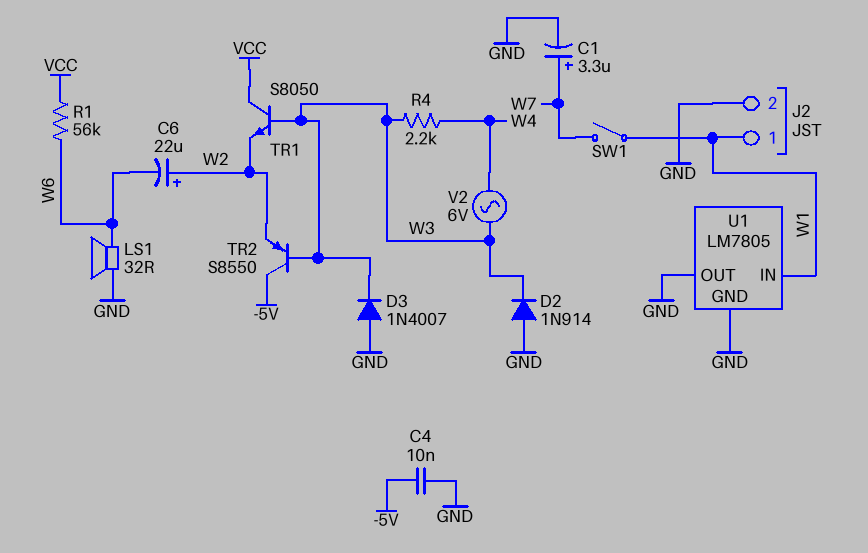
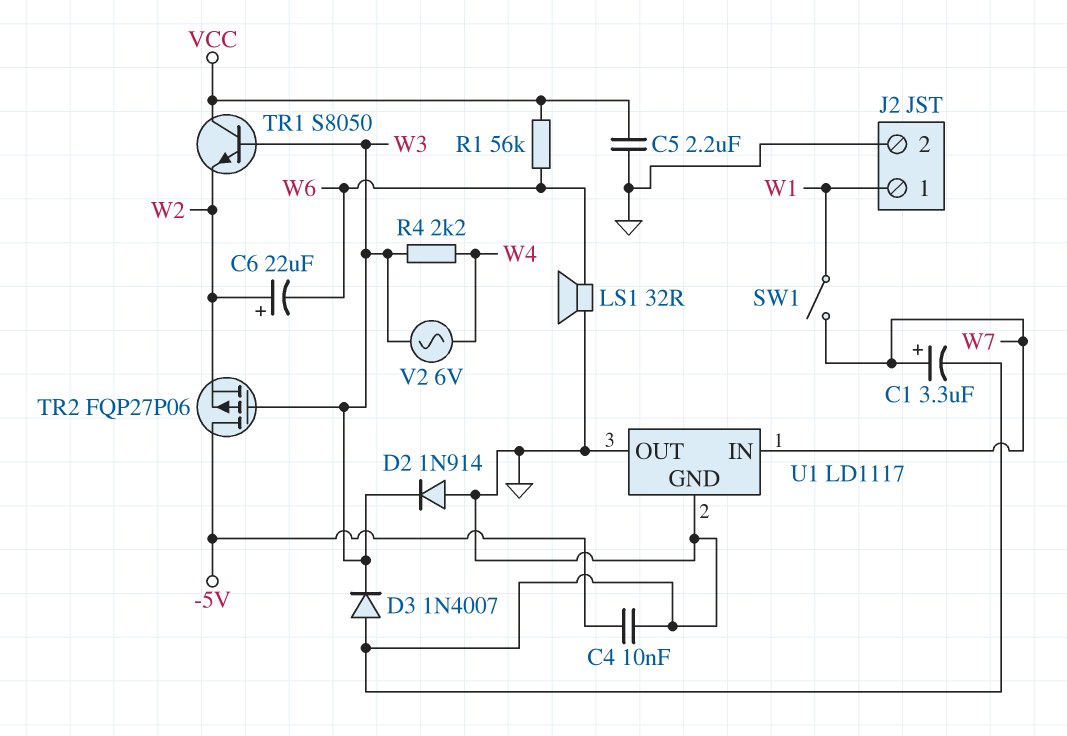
C5: none -> 2.2uF (GND, VCC)
TR2: PNP S8550 (B W3, C -5V, E W2) -> PMOS FQP27P06 (G W3, D -5V, S W2)
U1: LM7805 -> LD1117
U1 pin IN: W1 -> W7

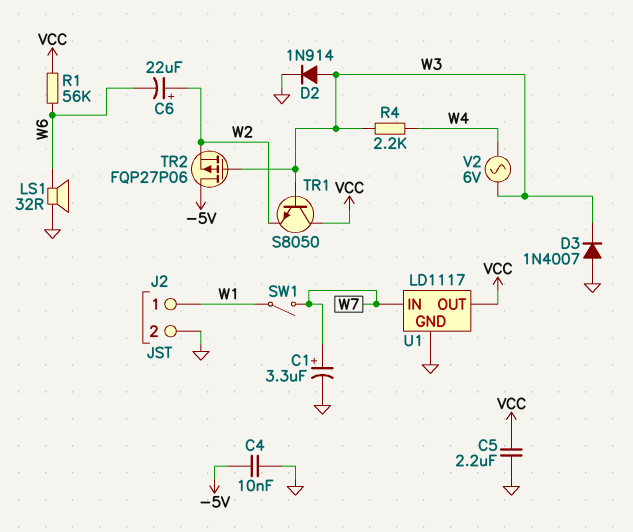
D2: diode 1N914 (A GND, K W3) -> diode 1N914 (A W3, K GND)
U1 pin OUT: GND -> VCC

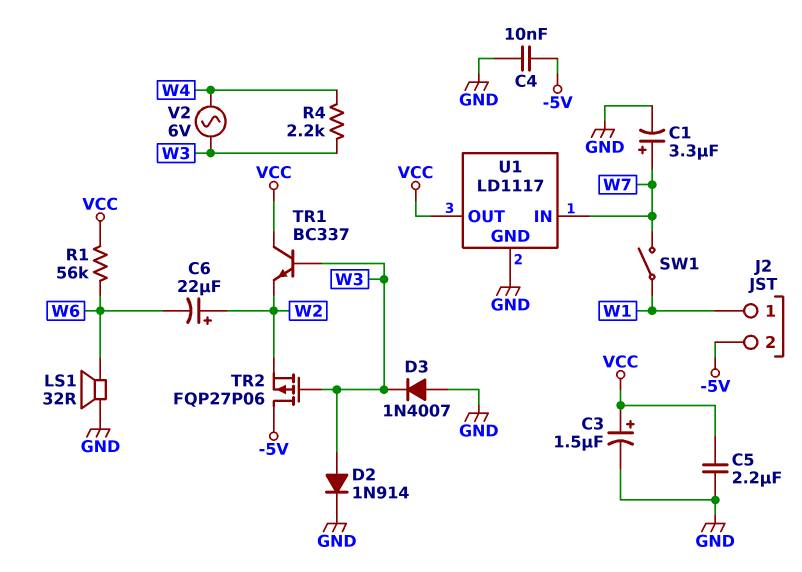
C3: none -> 1.5uF (plus VCC, minus GND)
J2 pin 2: GND -> -5V
TR1: NPN S8050 (B W3, C VCC, E W2) -> NPN BC337 (B W3, C VCC, E W2)

